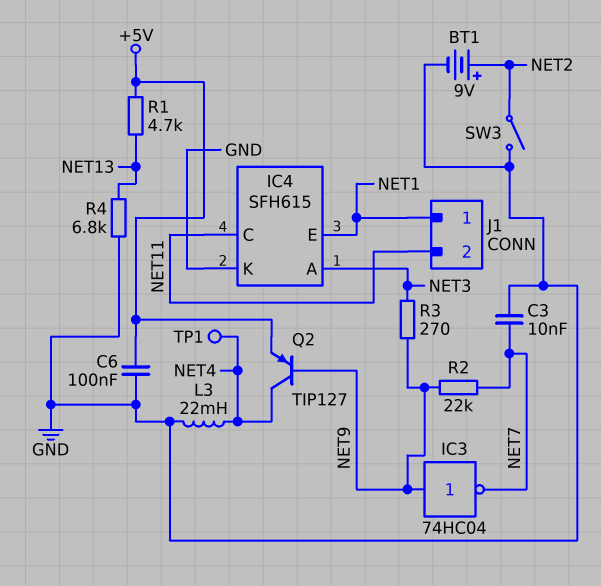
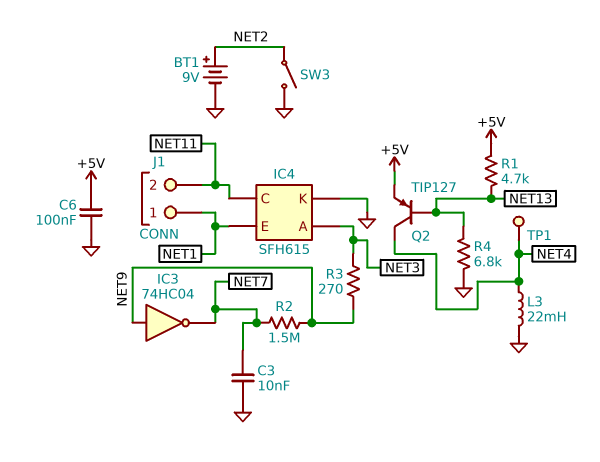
Q2: PNP TIP127 (B NET9, C NET4, E +5V) -> PNP TIP127 (B NET13, C NET4, E +5V)
R2: 22k (NET7, NET9) -> 1.5M (NET7, NET9)

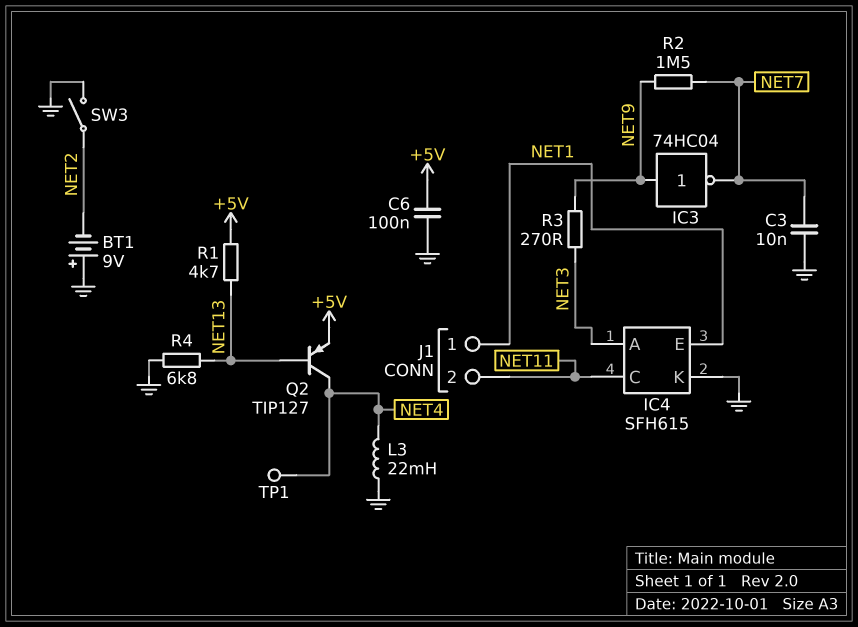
BT1: 9V (plus NET2, minus GND) -> 9V (plus GND, minus NET2)

